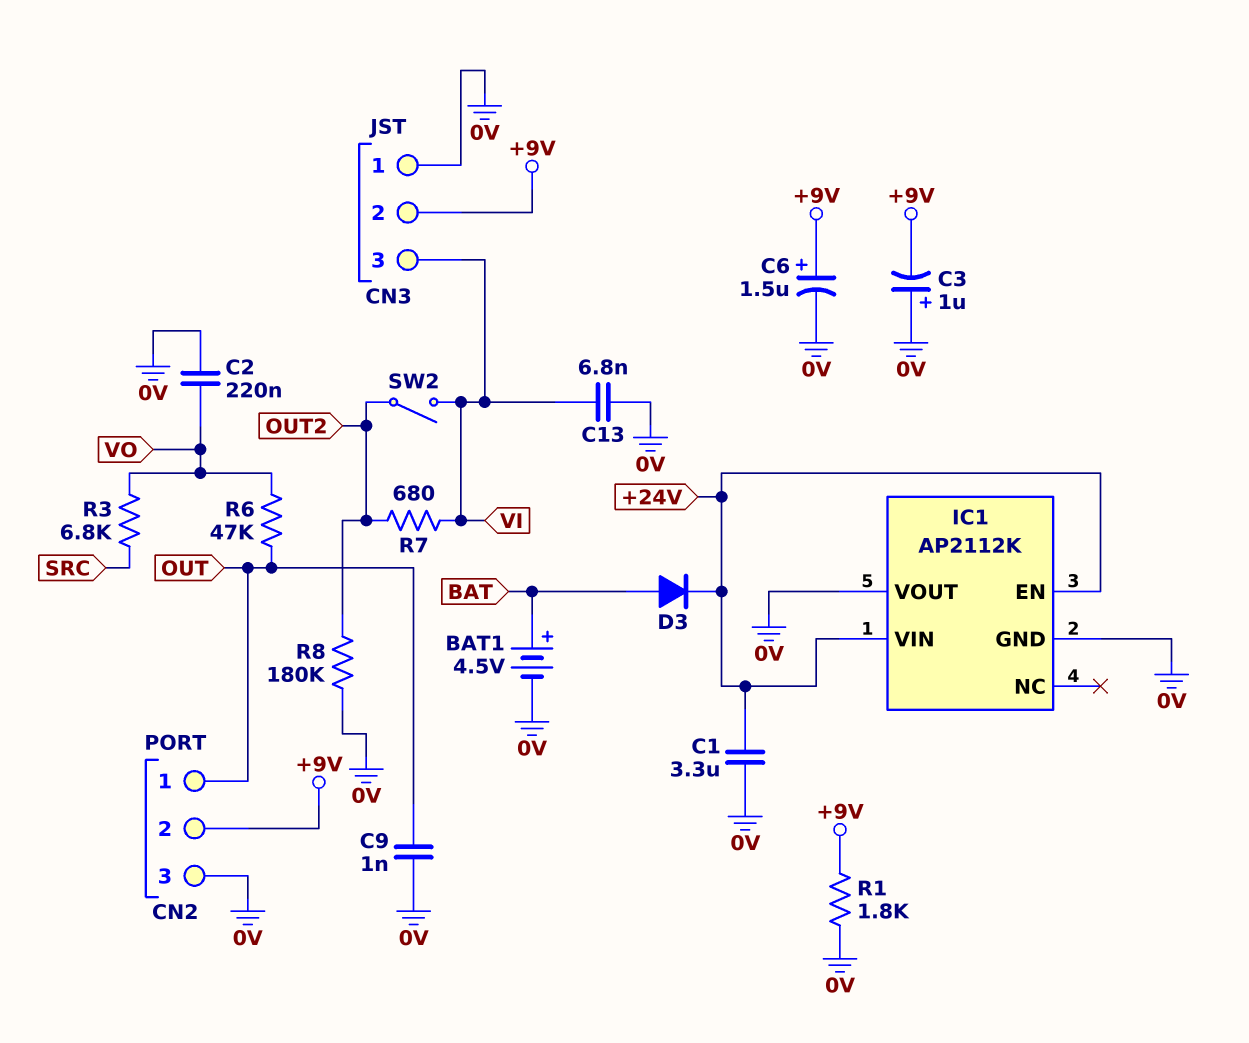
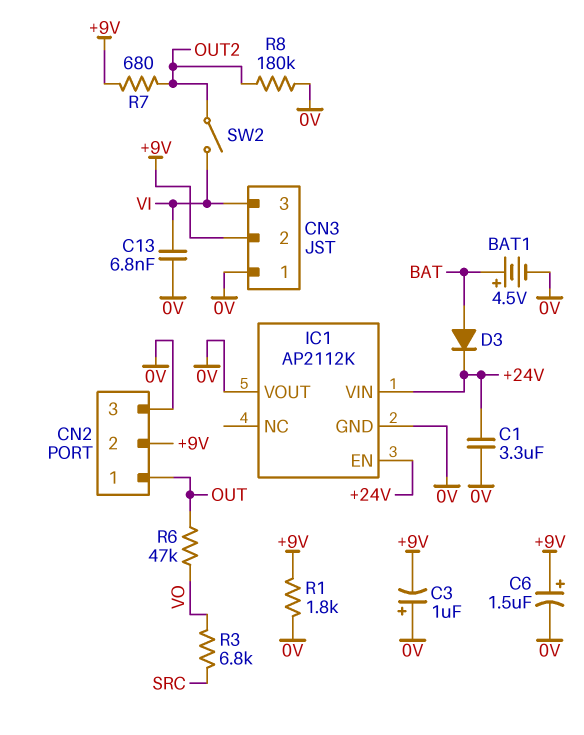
C2: 220nF (0V, VO) -> none
C9: 1nF (0V, OUT) -> none
R7: 680 (OUT2, VI) -> 680 (+9V, OUT2)

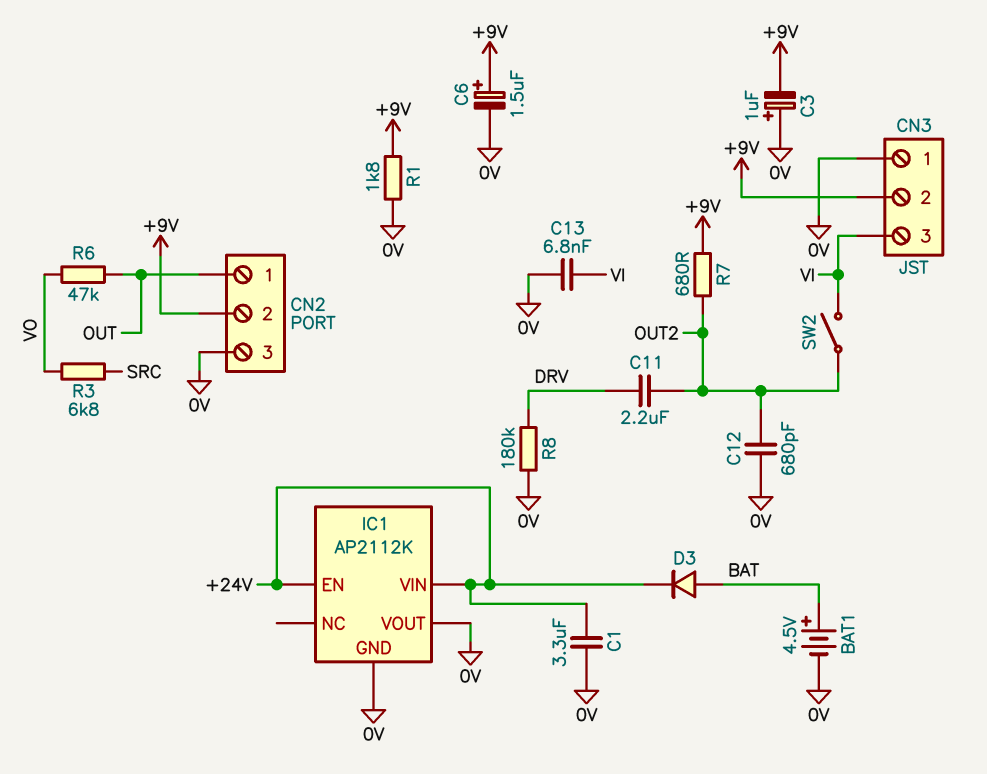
C11: none -> 2.2uF (DRV, OUT2)
C12: none -> 680pF (0V, OUT2)
R8: 180k (0V, OUT2) -> 180k (0V, DRV)

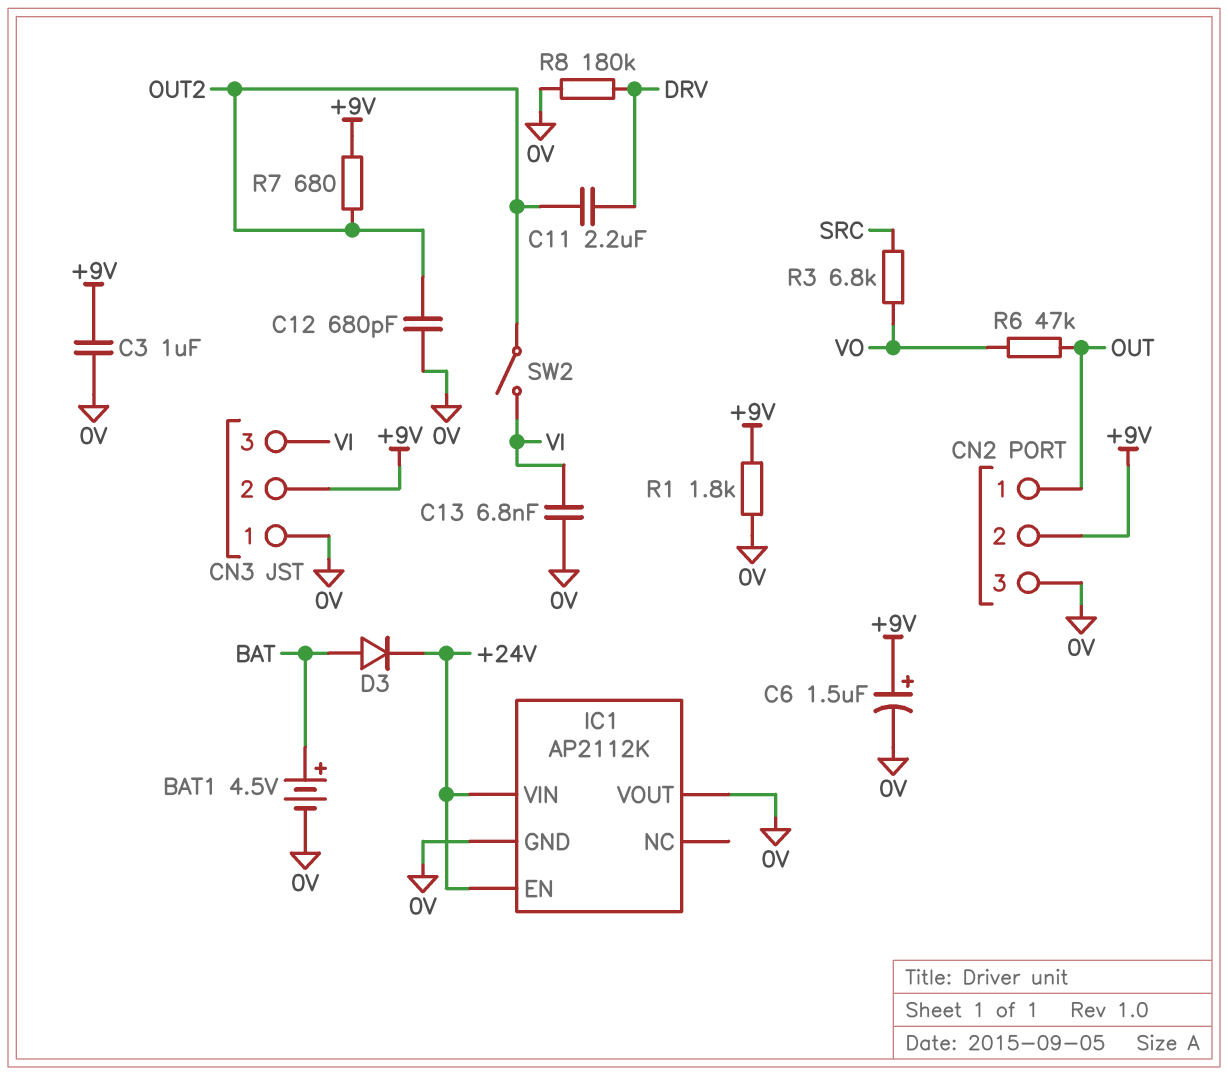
C1: 3.3uF (+24V, 0V) -> none
C3: 1uF (plus 0V, minus +9V) -> 1uF (+9V, 0V)

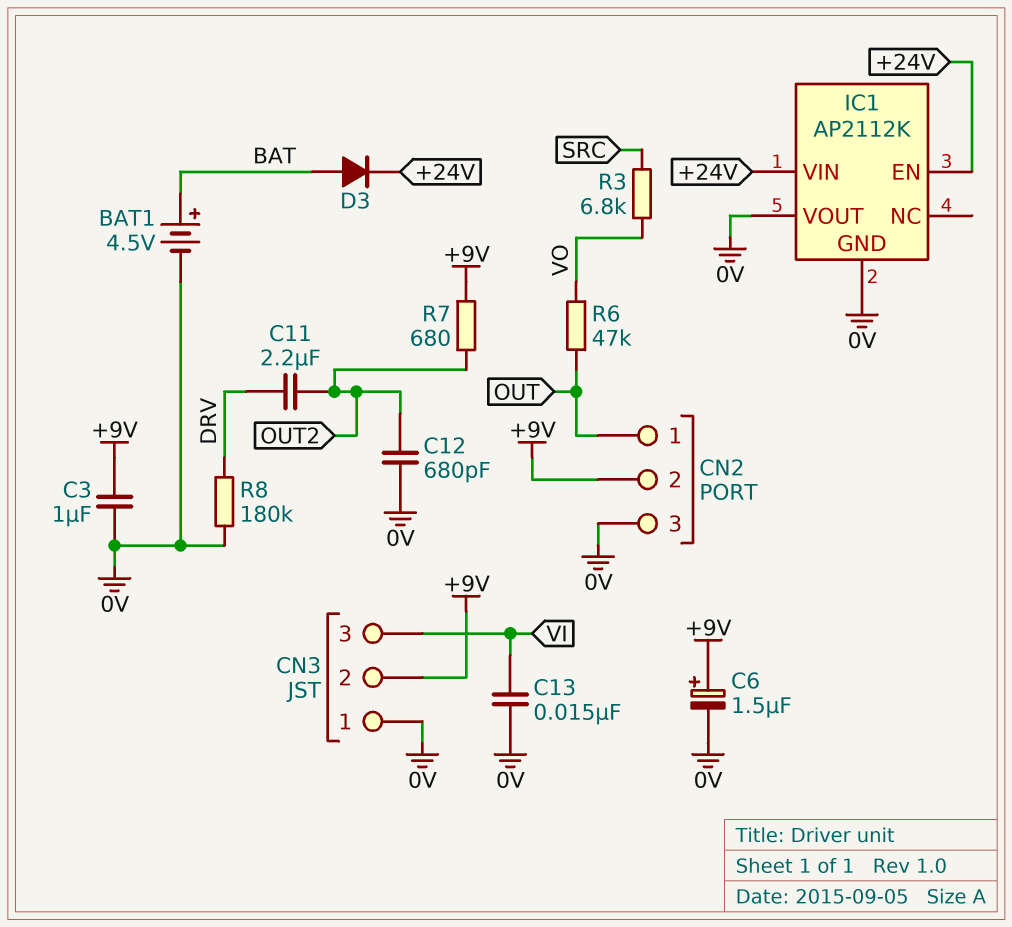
C13: 6.8nF (0V, VI) -> 15nF (0V, VI)
R1: 1.8k (+9V, 0V) -> none
SW2: switch (OUT2, VI) -> none

